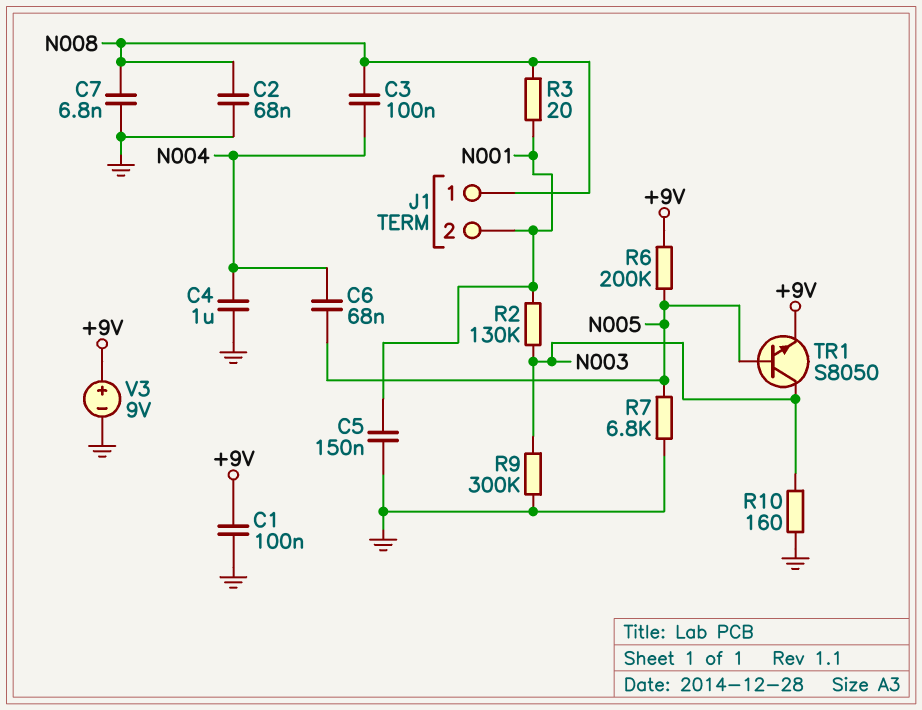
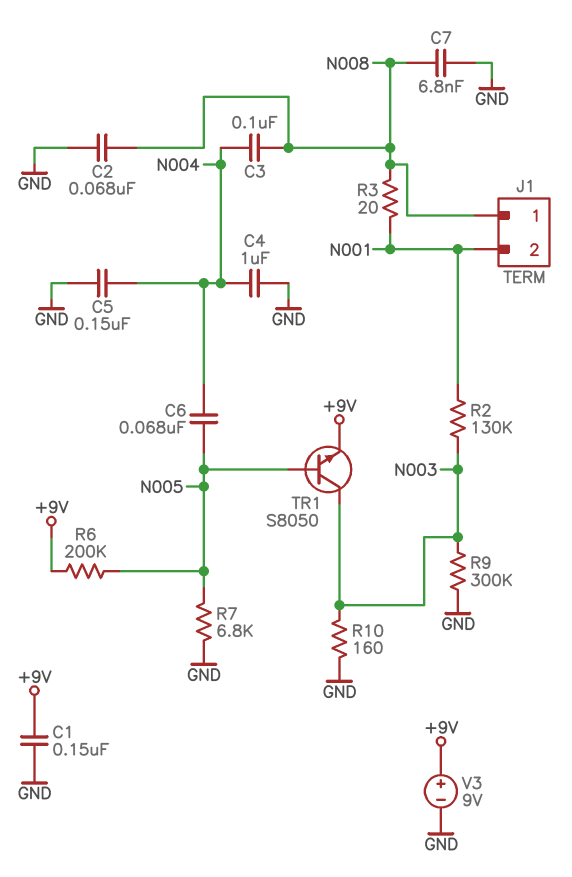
C1: 100nF (+9V, GND) -> 150nF (+9V, GND)
C5: 150nF (GND, N001) -> 150nF (GND, N004)

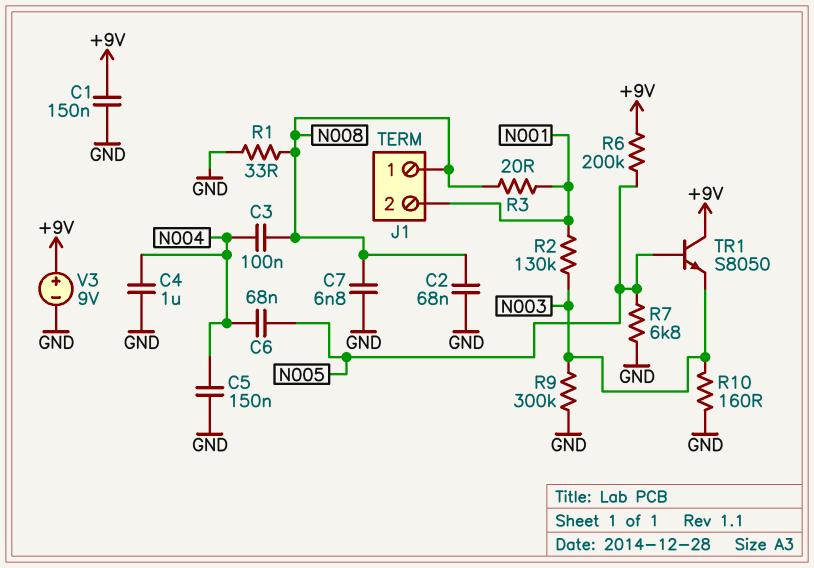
R1: none -> 33 (GND, N008)
TR1: NPN S8050 (B N005, C N003, E +9V) -> NPN S8050 (B N005, C +9V, E N003)

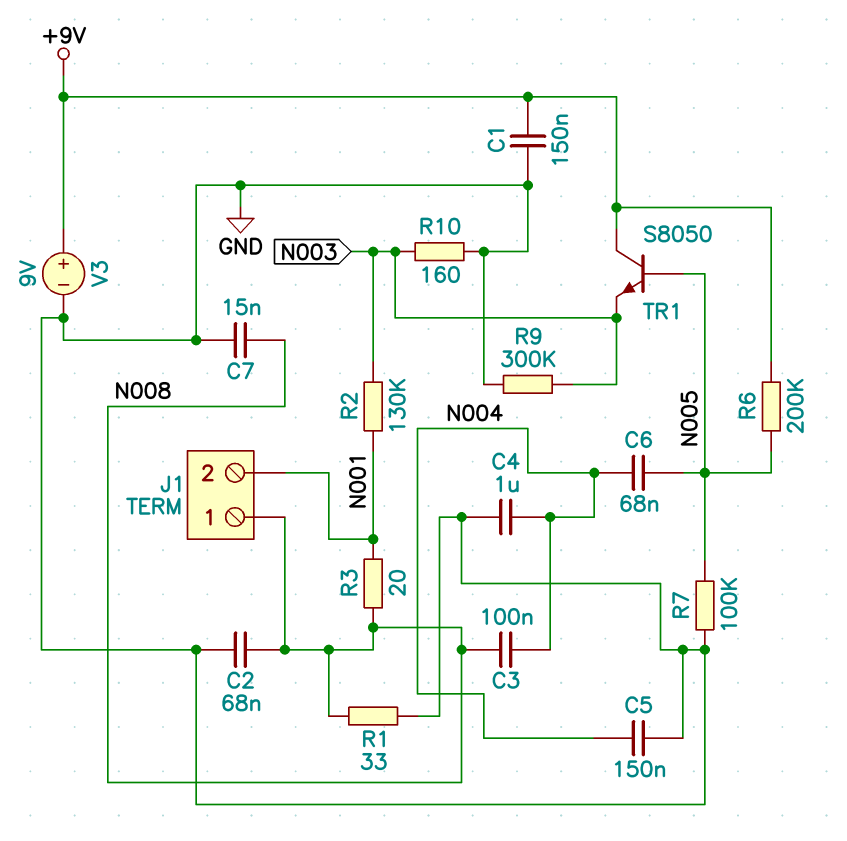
C7: 6.8nF (GND, N008) -> 15nF (GND, N008)
R7: 6.8k (GND, N005) -> 100k (GND, N005)

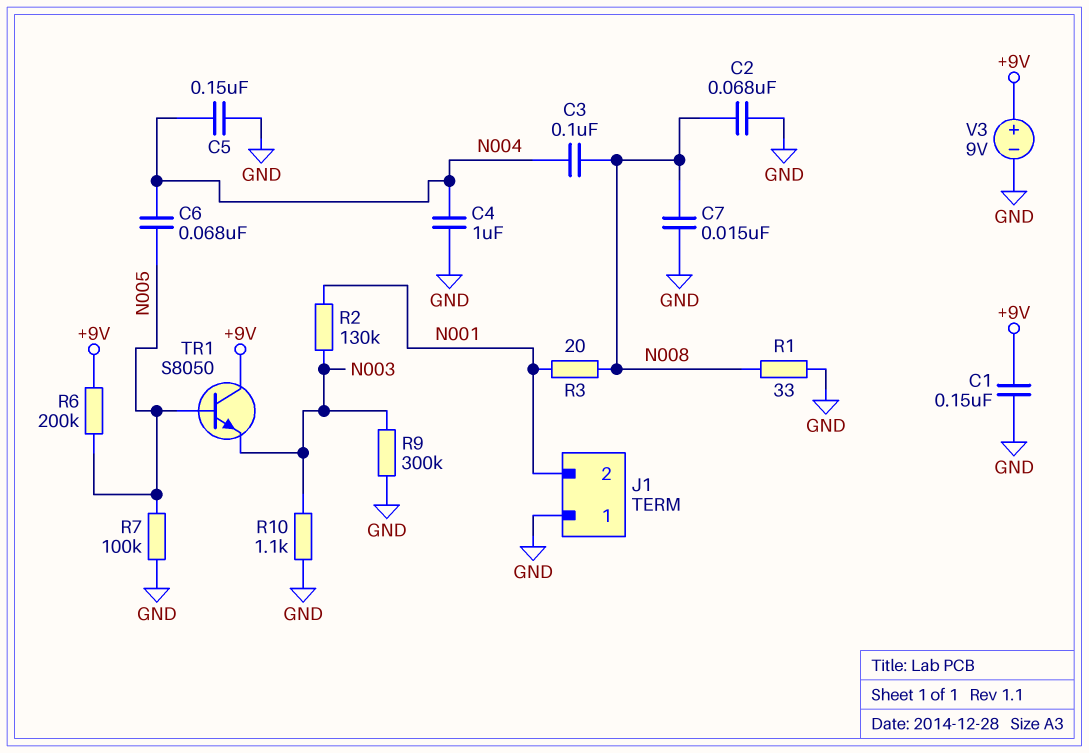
J1 pin 1: N008 -> GND
R10: 160 (GND, N003) -> 1.1k (GND, N003)

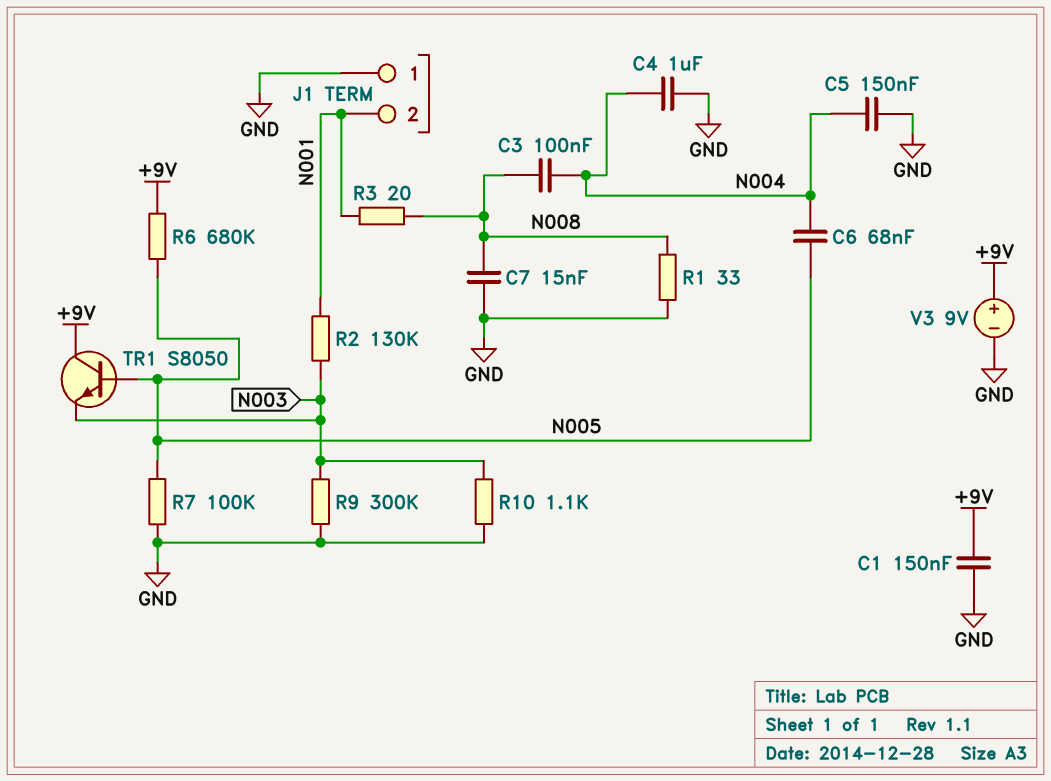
C2: 68nF (GND, N008) -> none
R6: 200k (+9V, N005) -> 680k (+9V, N005)

